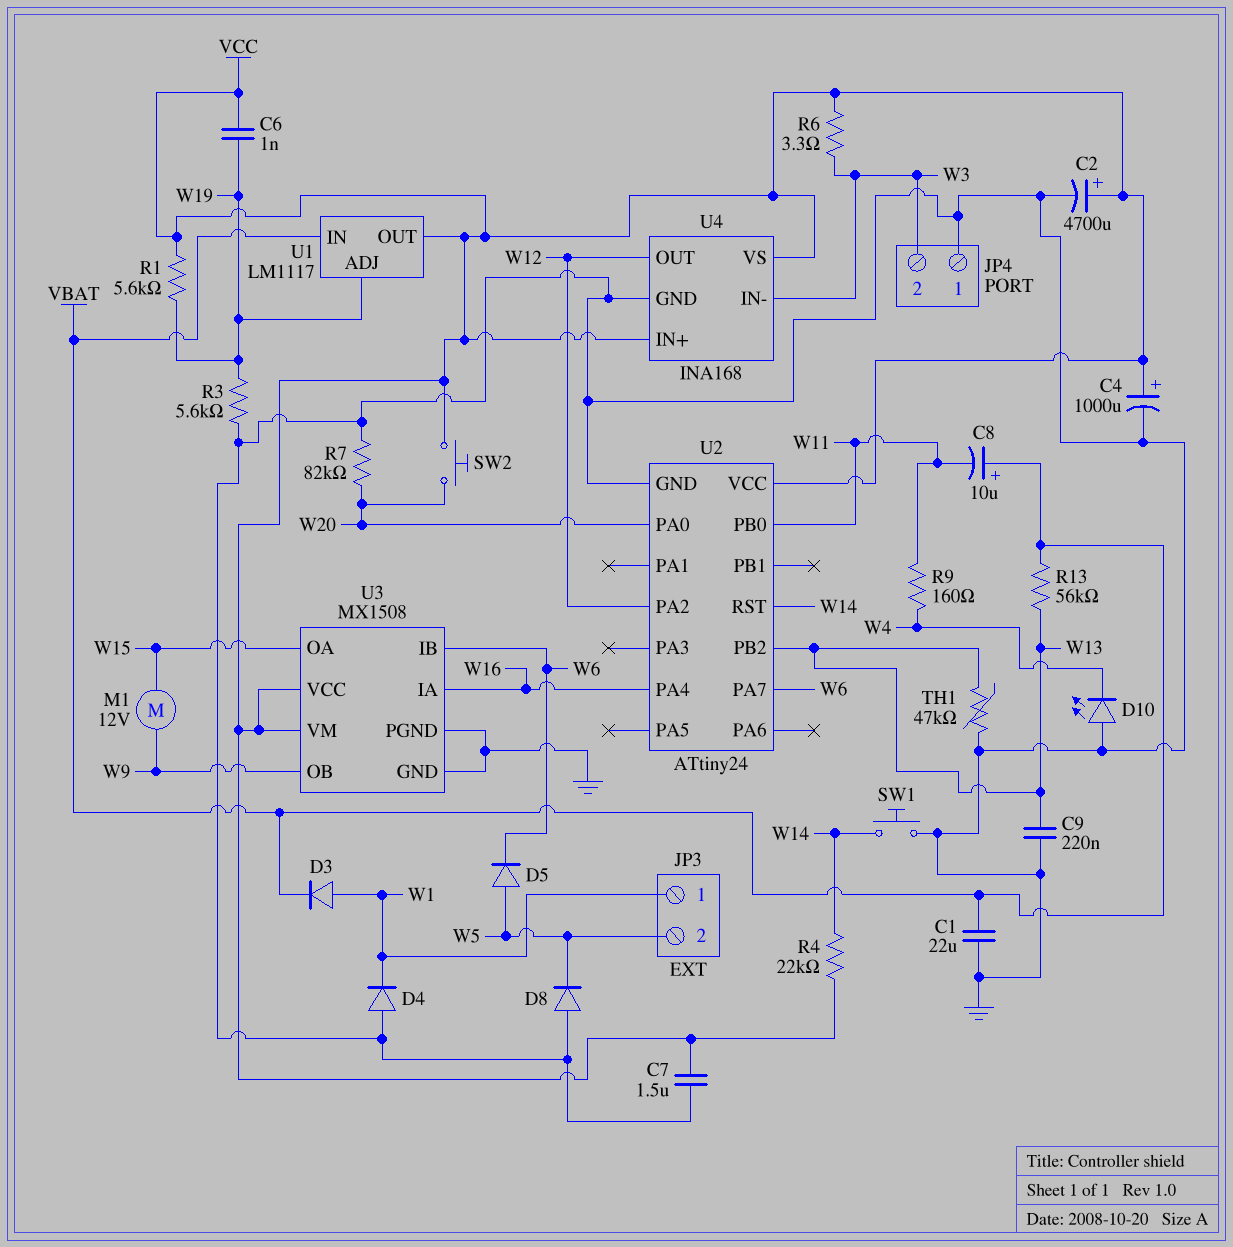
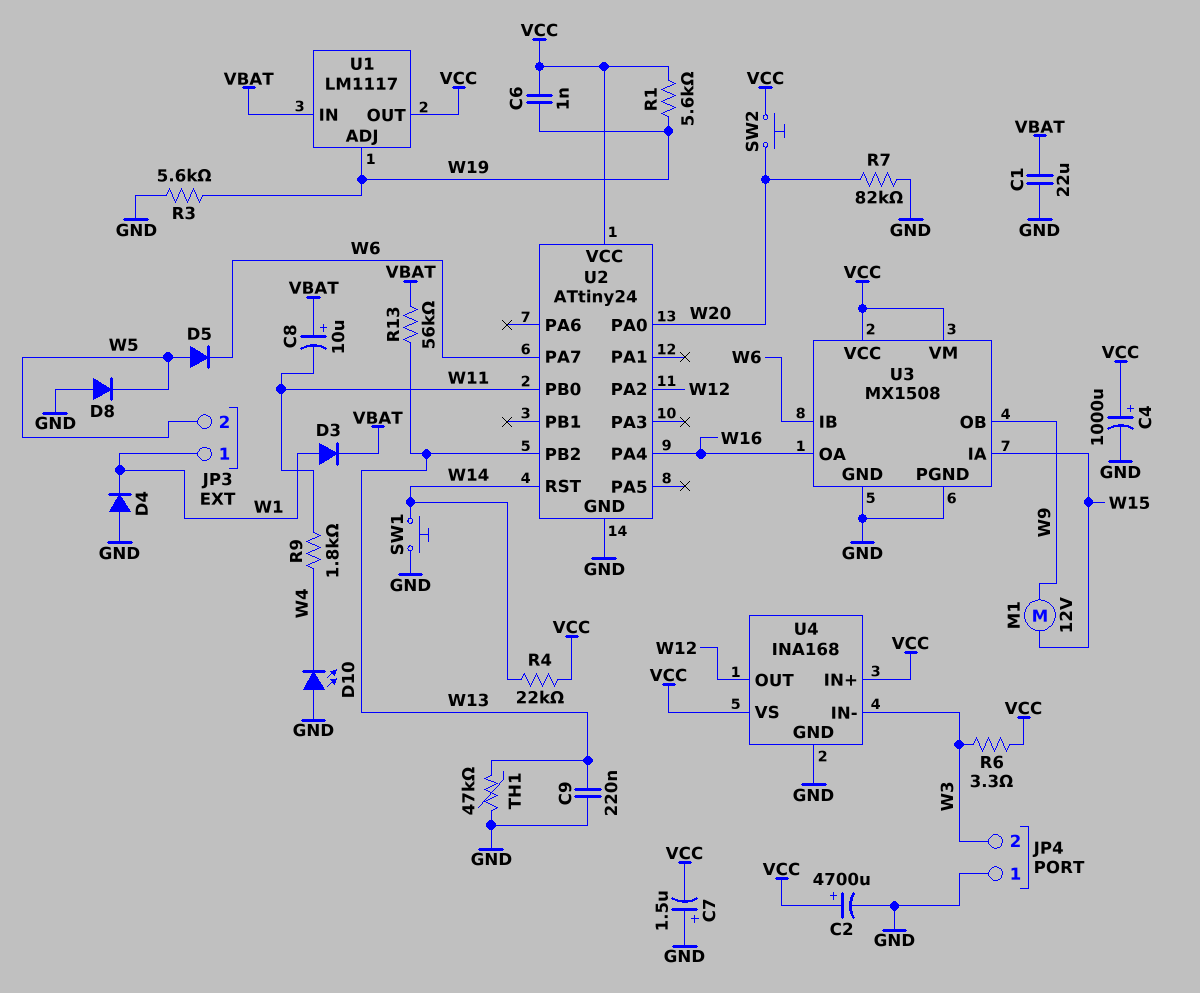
C7: 1.5uF (GND, VCC) -> 1.5uF (plus GND, minus VCC)
R9: 160 (W4, W11) -> 1.8k (W4, W11)
U3 pin IA: W16 -> W15
U3 pin OA: W15 -> W16

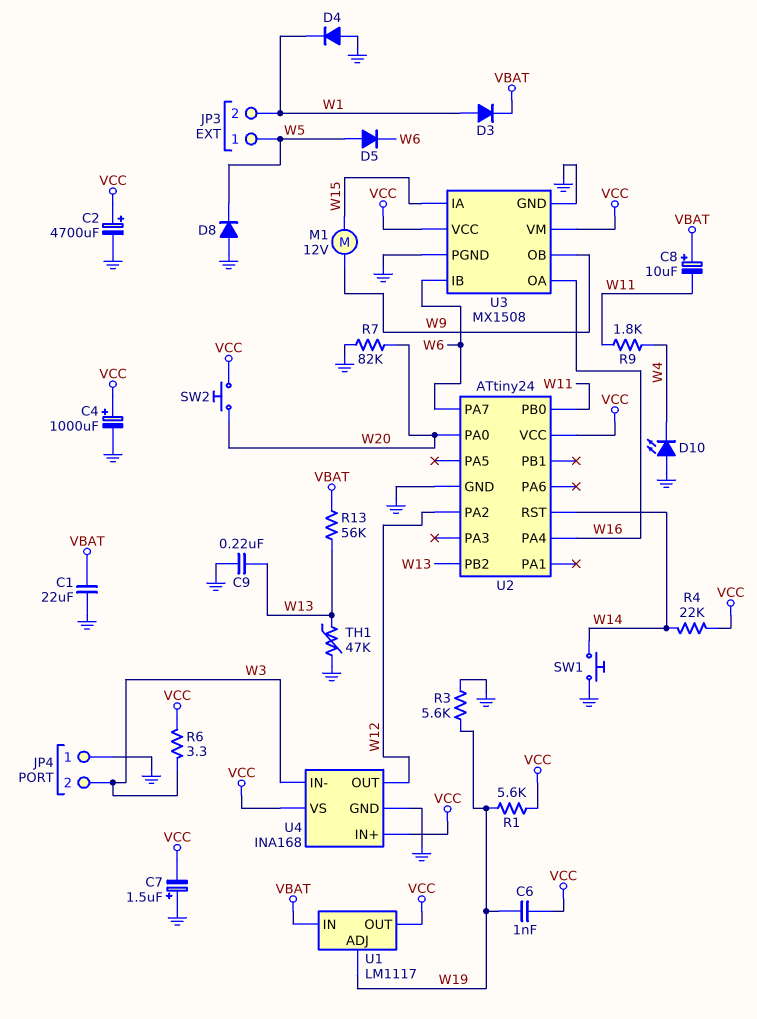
JP3 pin 1: W1 -> W5
JP3 pin 2: W5 -> W1

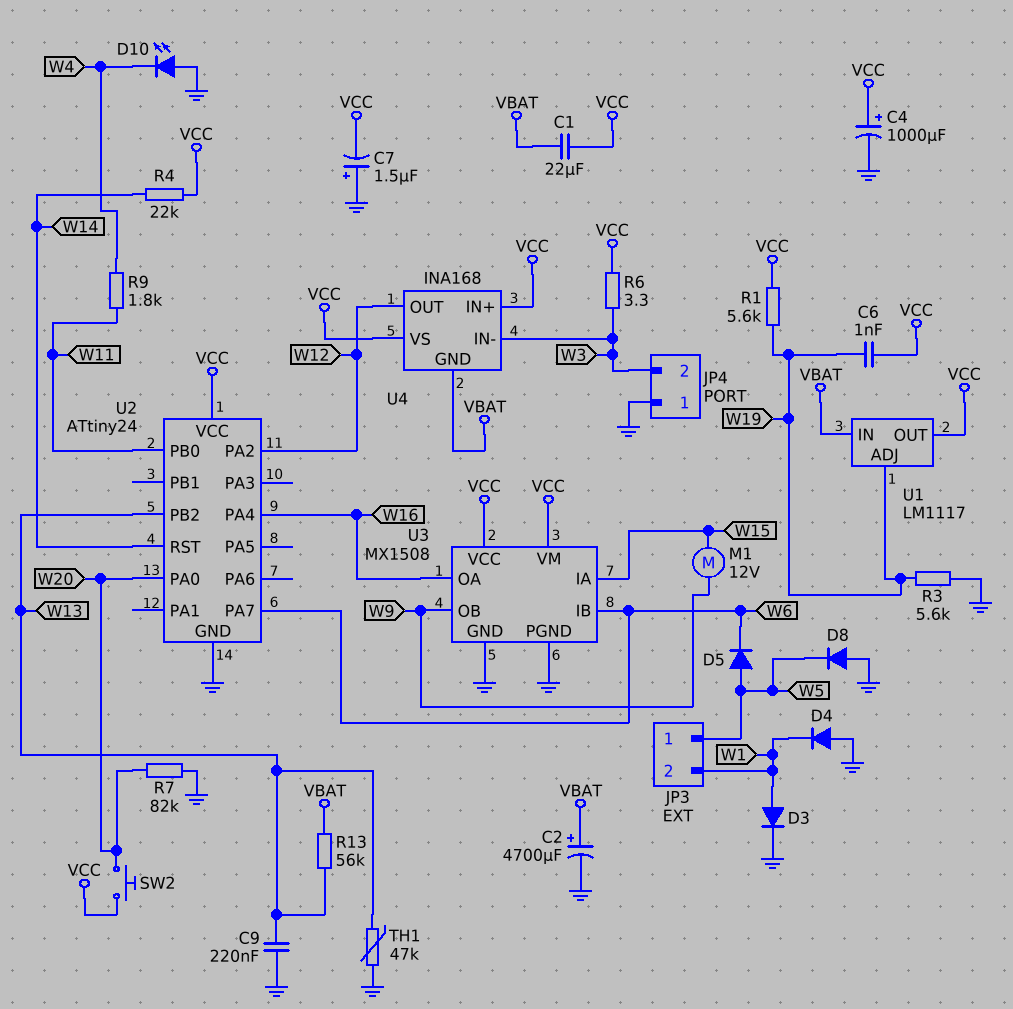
C1: 22uF (GND, VBAT) -> 22uF (VBAT, VCC)
C2: 4700uF (plus VCC, minus GND) -> 4700uF (plus VBAT, minus GND)
C8: 10uF (plus VBAT, minus W11) -> none
D3: diode (A W1, K VBAT) -> diode (A W1, K GND)
SW1: button (GND, W14) -> none
U4 pin GND: GND -> VBAT

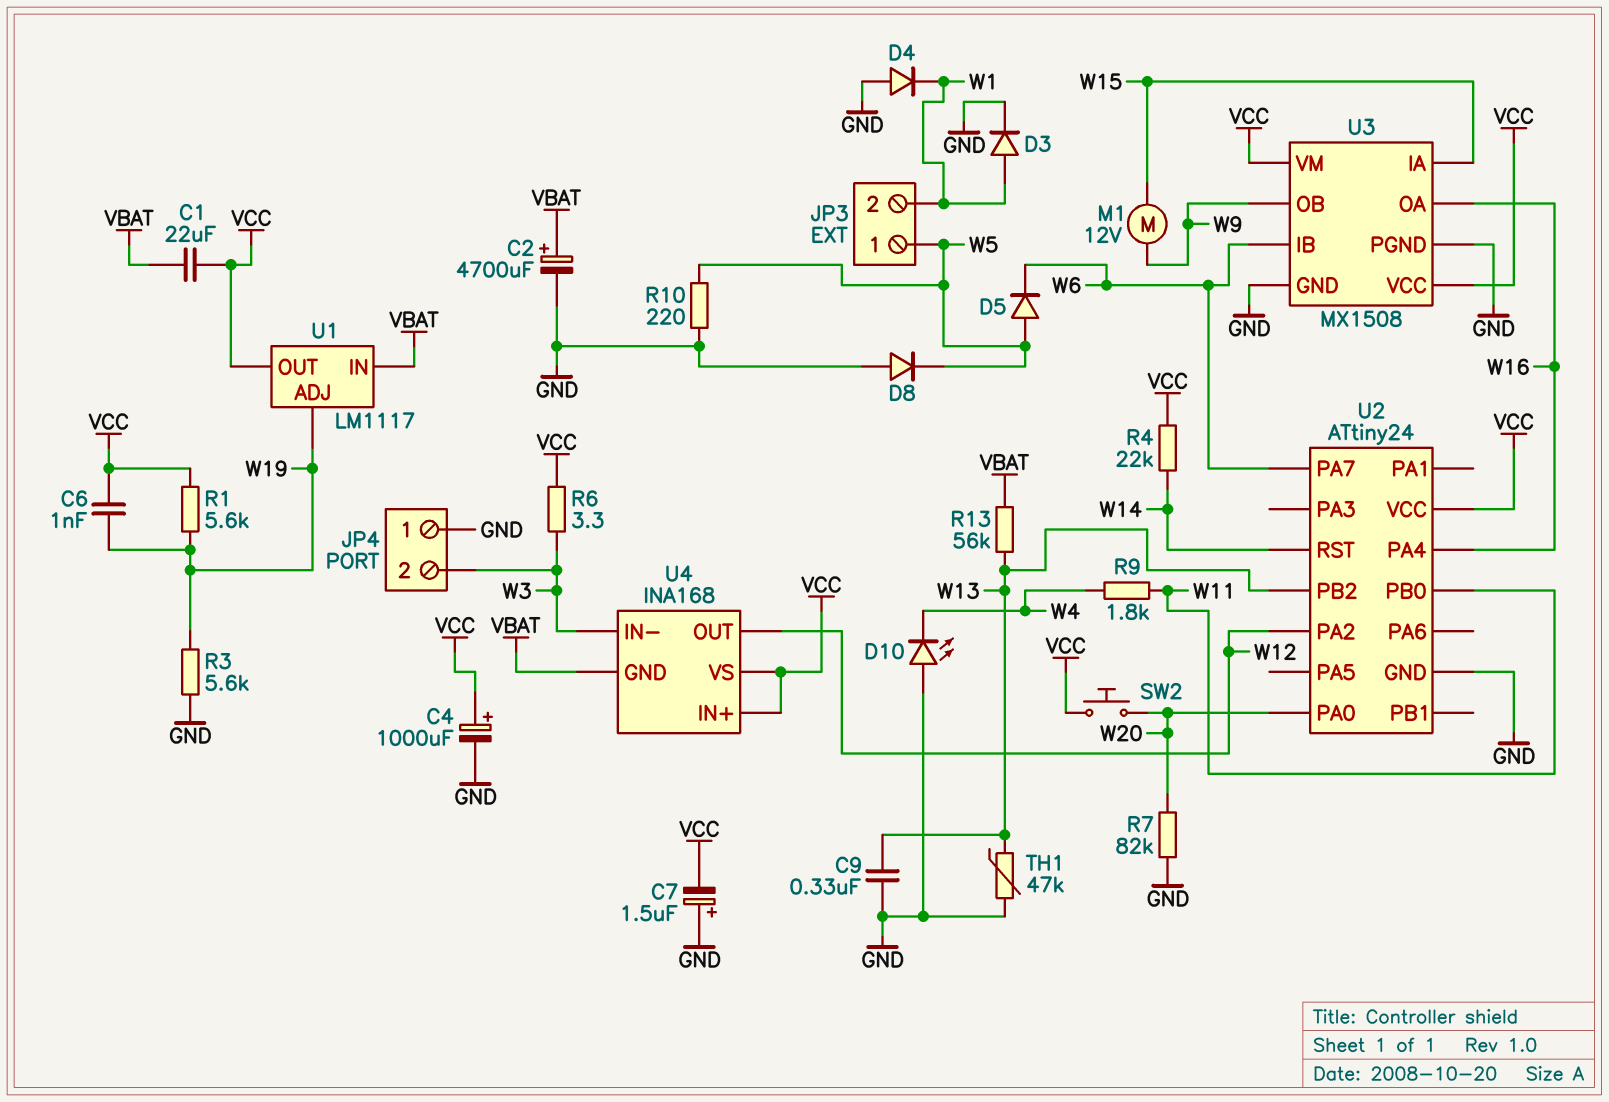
C9: 220nF (GND, W13) -> 330nF (GND, W13)
R10: none -> 220 (GND, W5)

